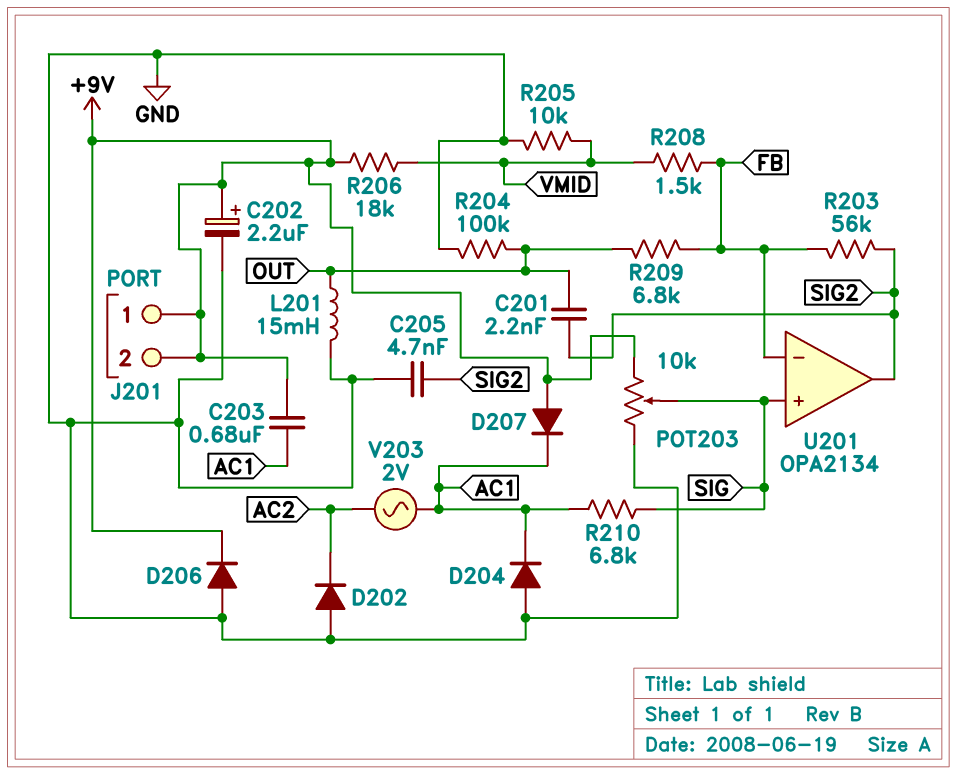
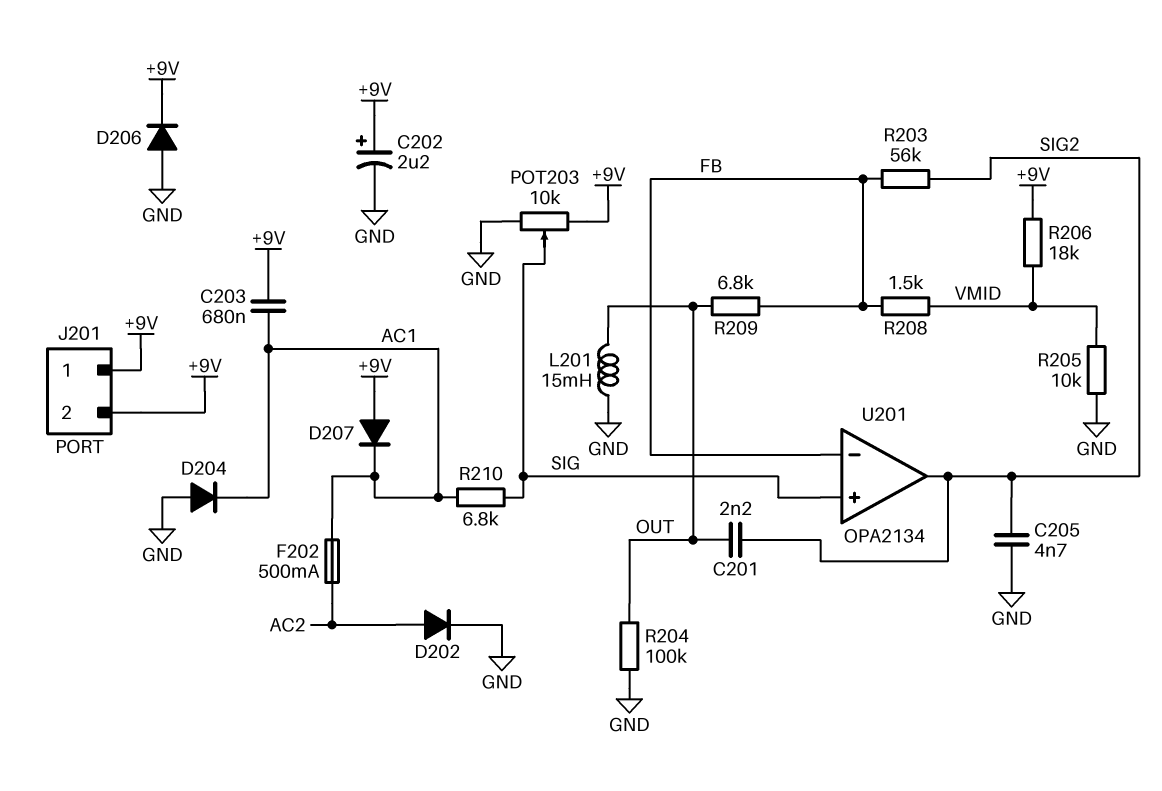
D202: diode (A GND, K AC2) -> diode (A AC2, K GND)
F202: none -> 500mA (AC1, AC2)
V203: AC 2V (AC1, AC2) -> none

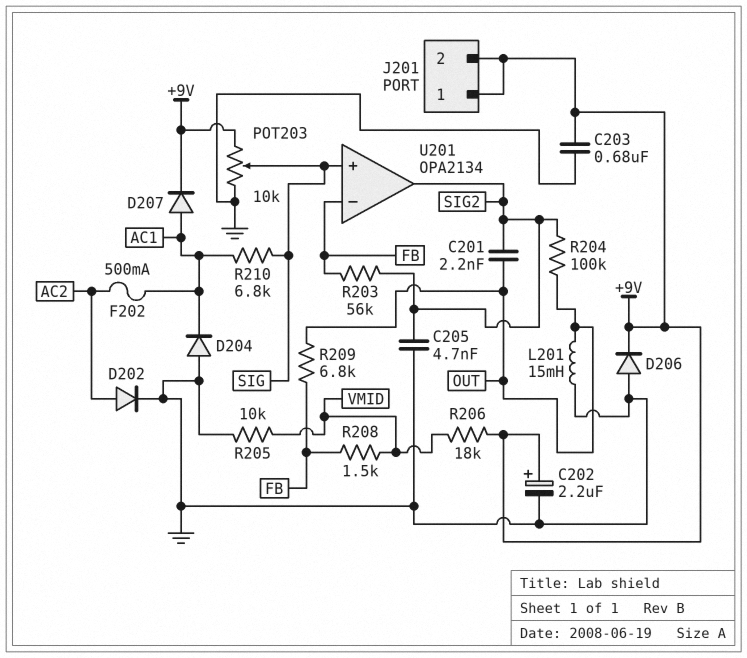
C203: 680nF (+9V, AC1) -> 680nF (+9V, GND)
D207: diode (A +9V, K AC1) -> diode (A AC1, K +9V)
R204: 100k (GND, OUT) -> 100k (OUT, SIG2)

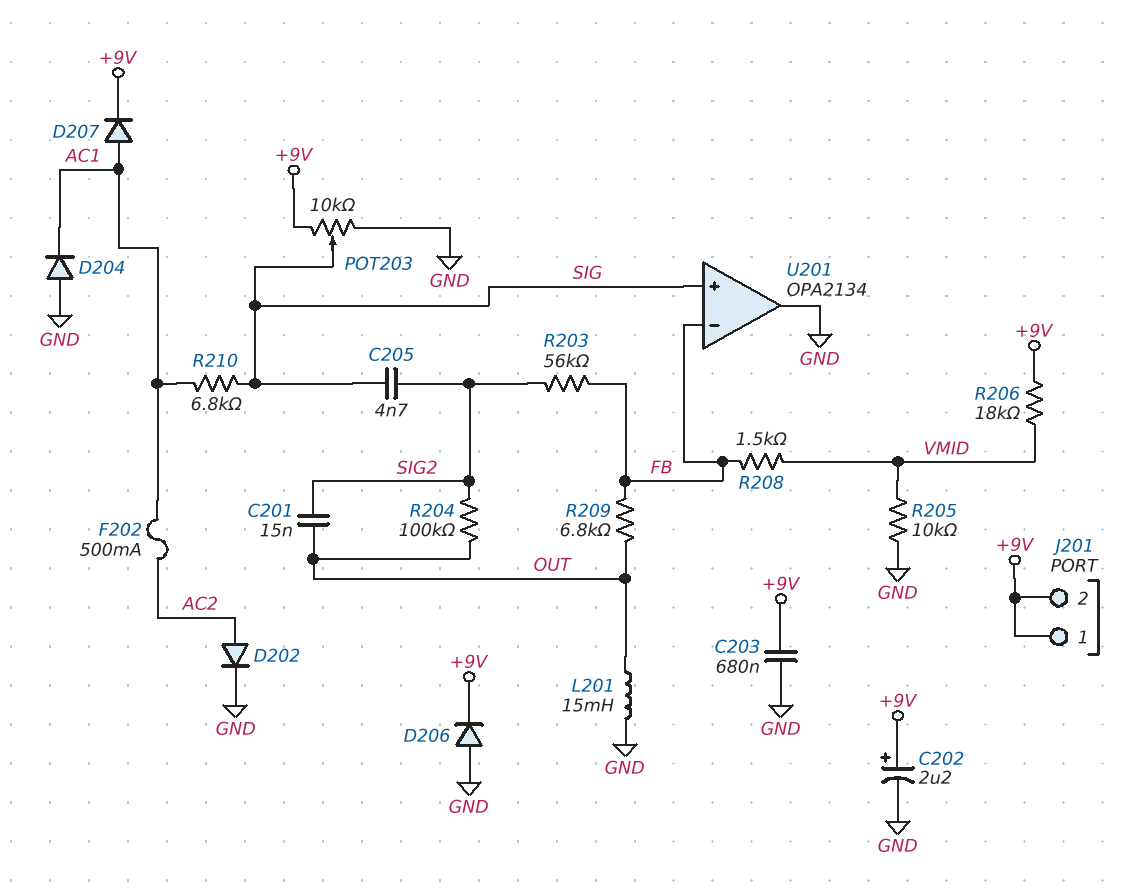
C201: 2.2nF (OUT, SIG2) -> 15nF (OUT, SIG2)
C205: 4.7nF (GND, SIG2) -> 4.7nF (SIG, SIG2)
U201 pin out: SIG2 -> GND

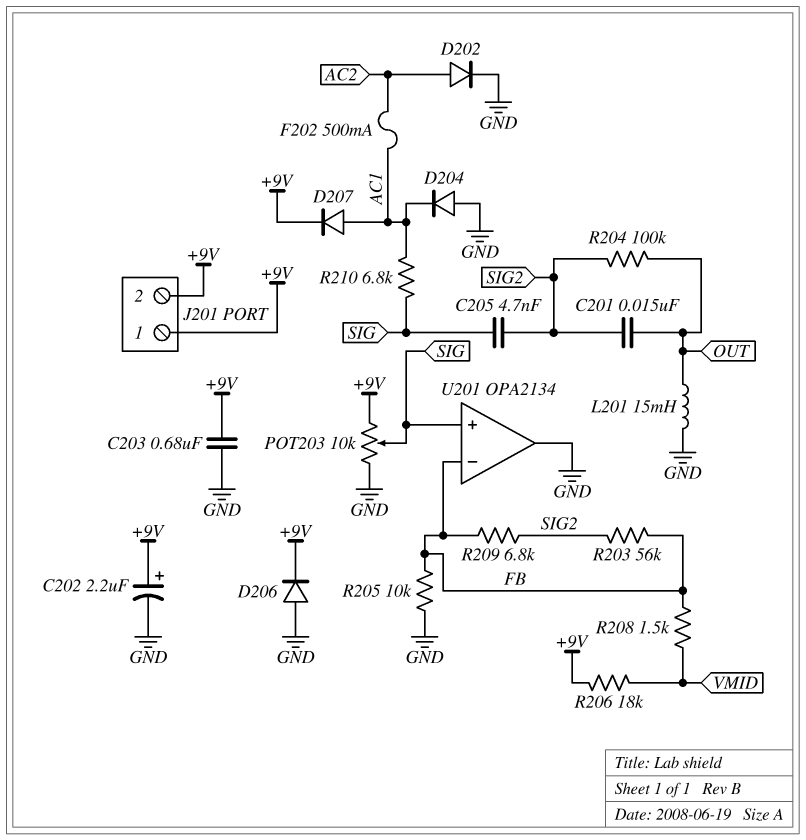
R205: 10k (GND, VMID) -> 10k (FB, GND)
R209: 6.8k (FB, OUT) -> 6.8k (FB, SIG2)

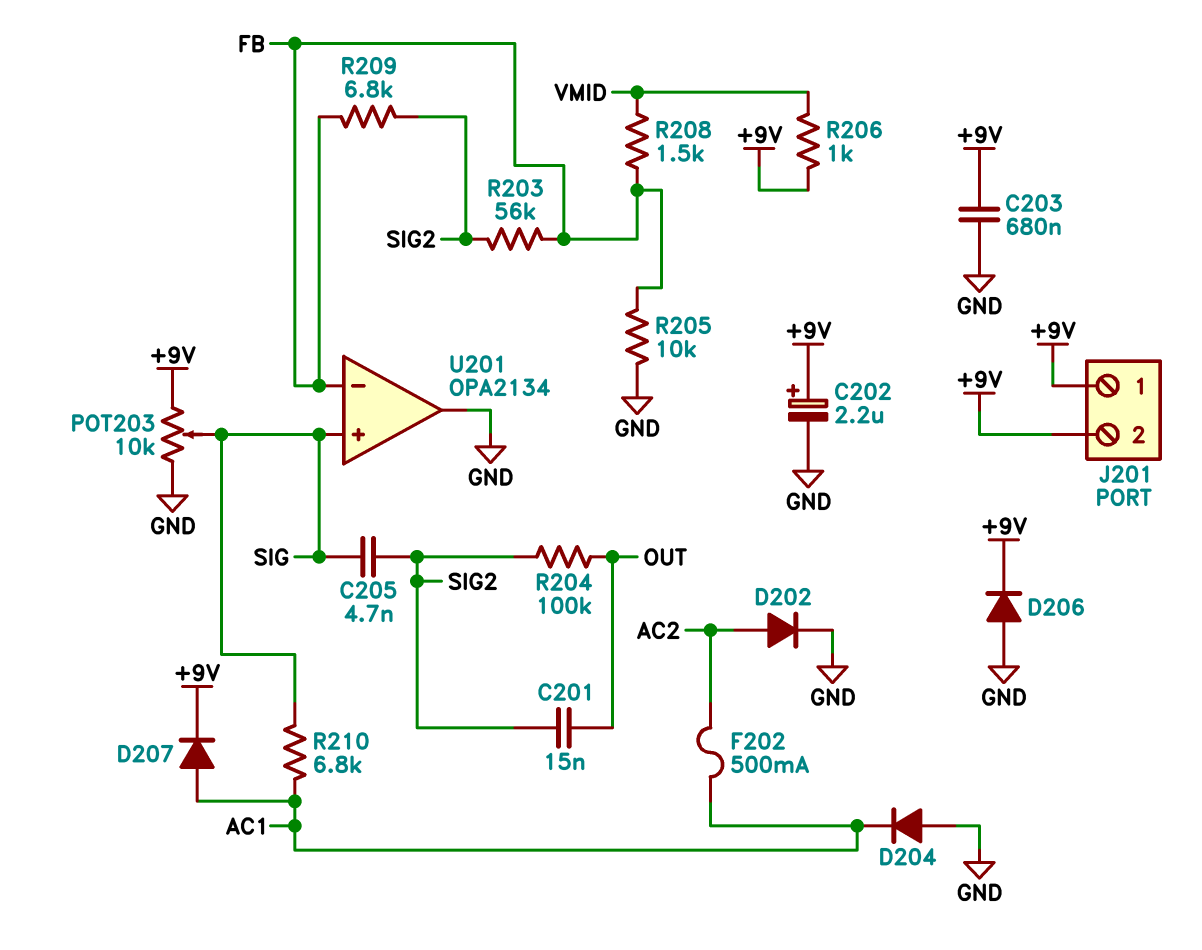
L201: 15mH (GND, OUT) -> none
R206: 18k (+9V, VMID) -> 1k (+9V, VMID)

